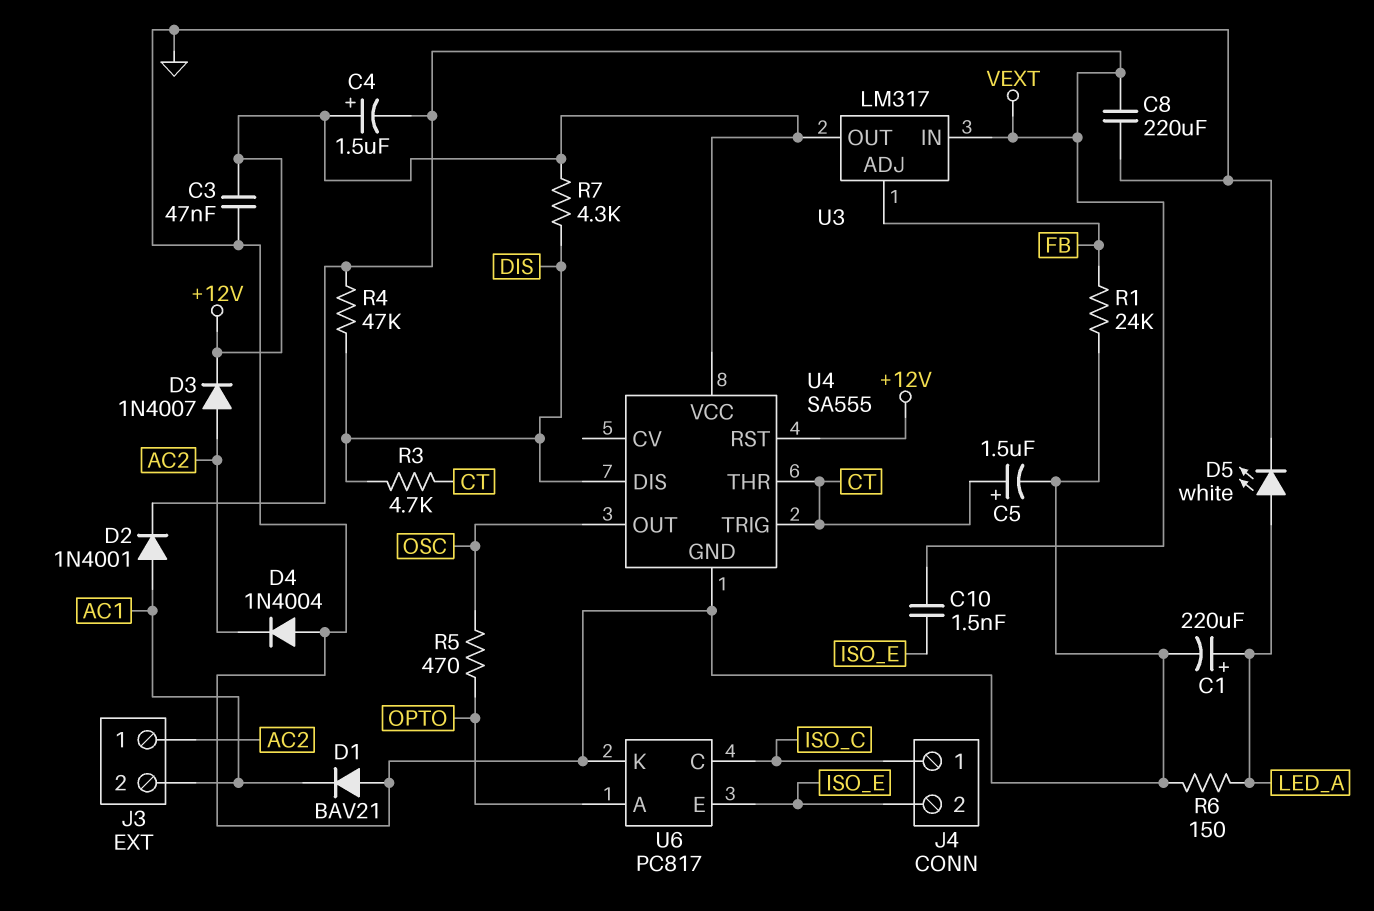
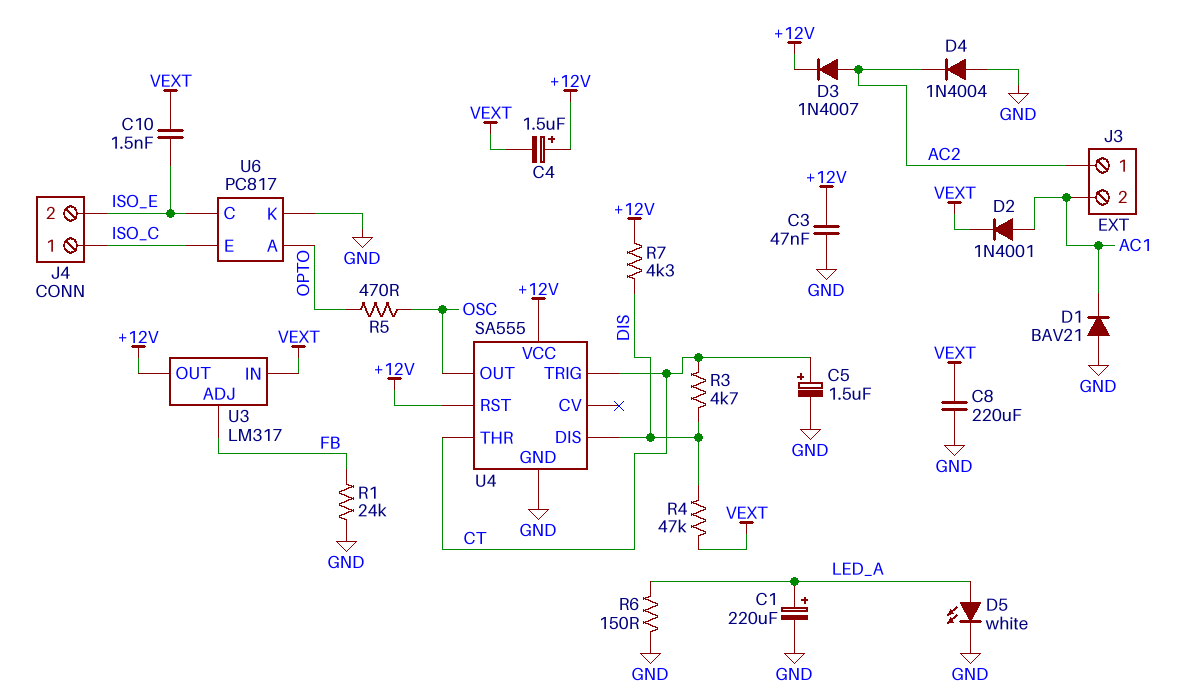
U6 pin C: ISO_C -> ISO_E
U6 pin E: ISO_E -> ISO_C

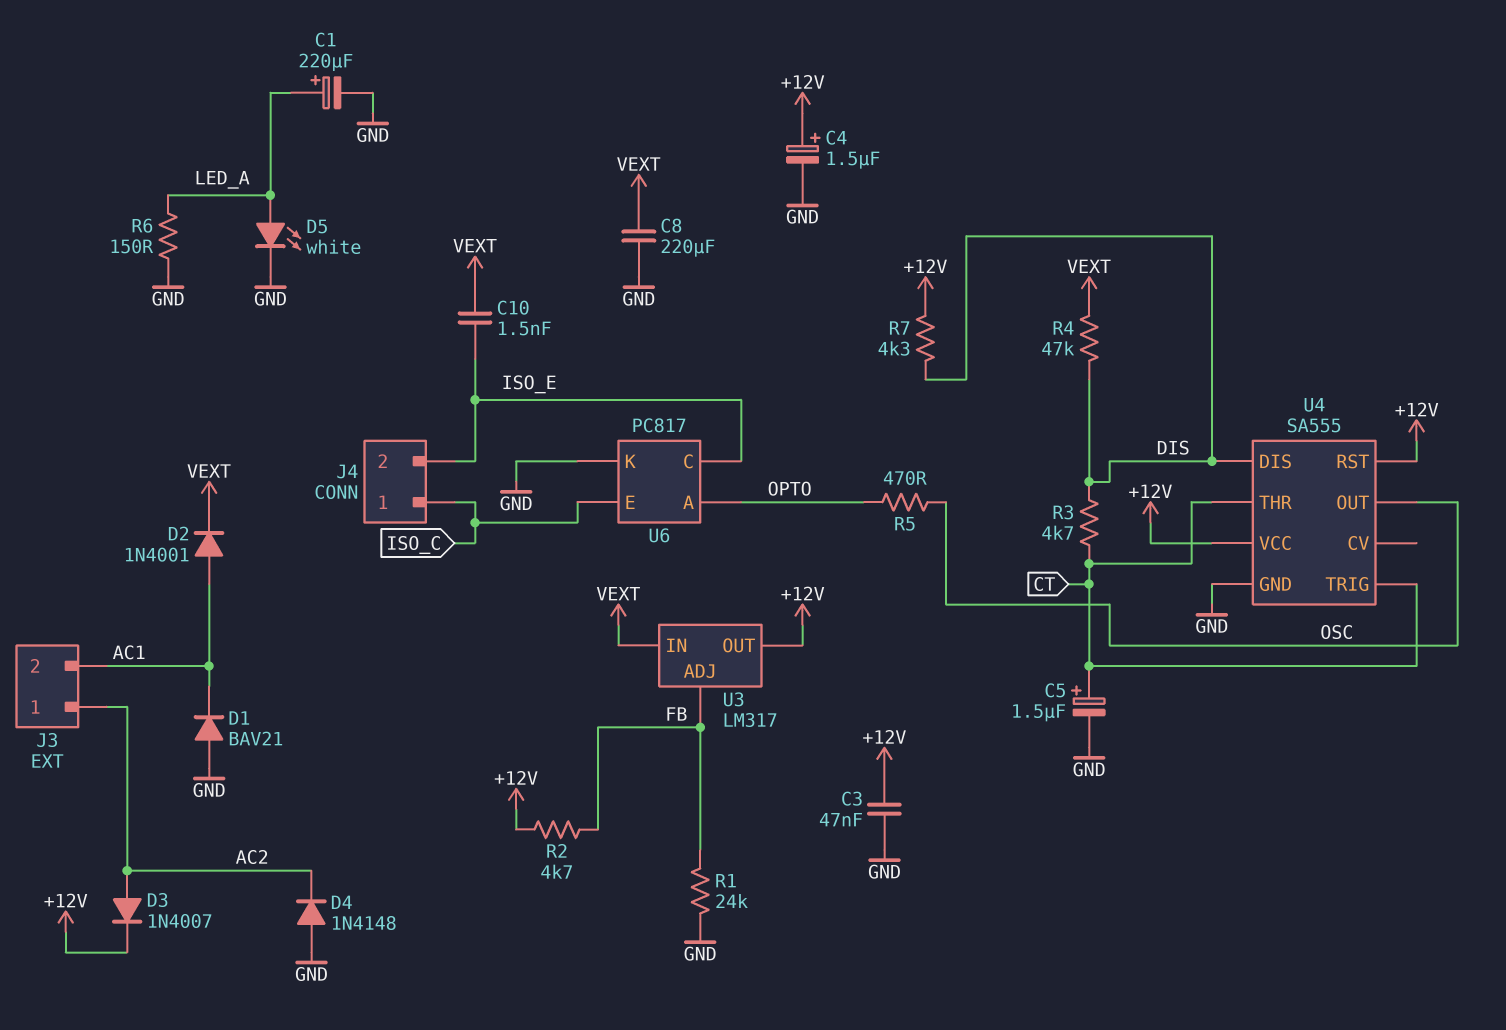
C4: 1.5uF (plus +12V, minus VEXT) -> 1.5uF (plus +12V, minus GND)
D4: diode 1N4004 (A GND, K AC2) -> diode 1N4148 (A GND, K AC2)
R2: none -> 4.7k (+12V, FB)

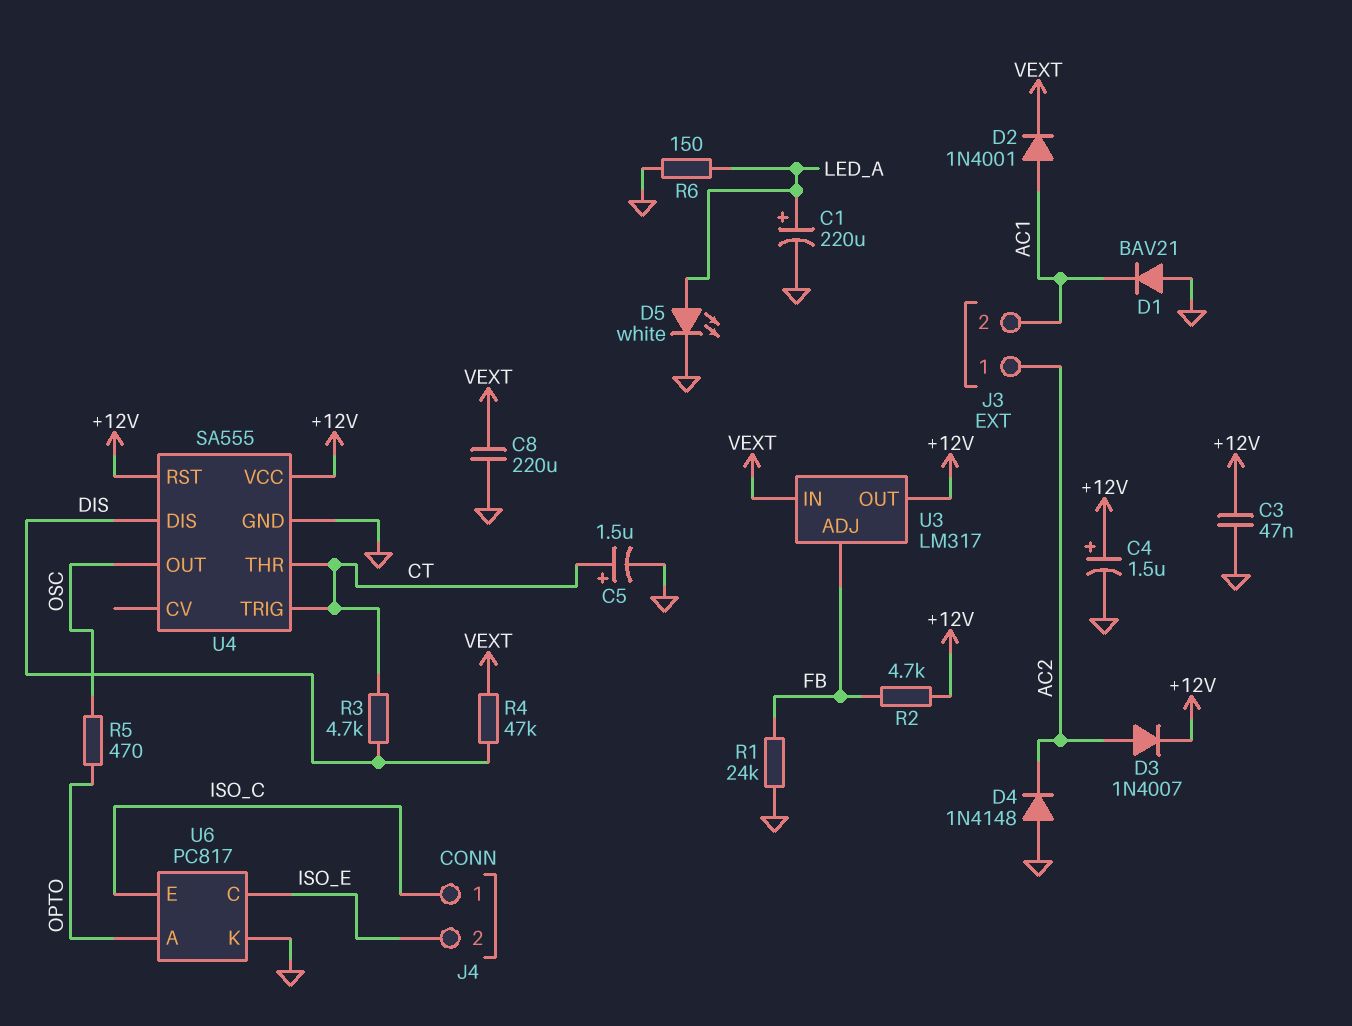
C10: 1.5nF (ISO_E, VEXT) -> none
R7: 4.3k (+12V, DIS) -> none

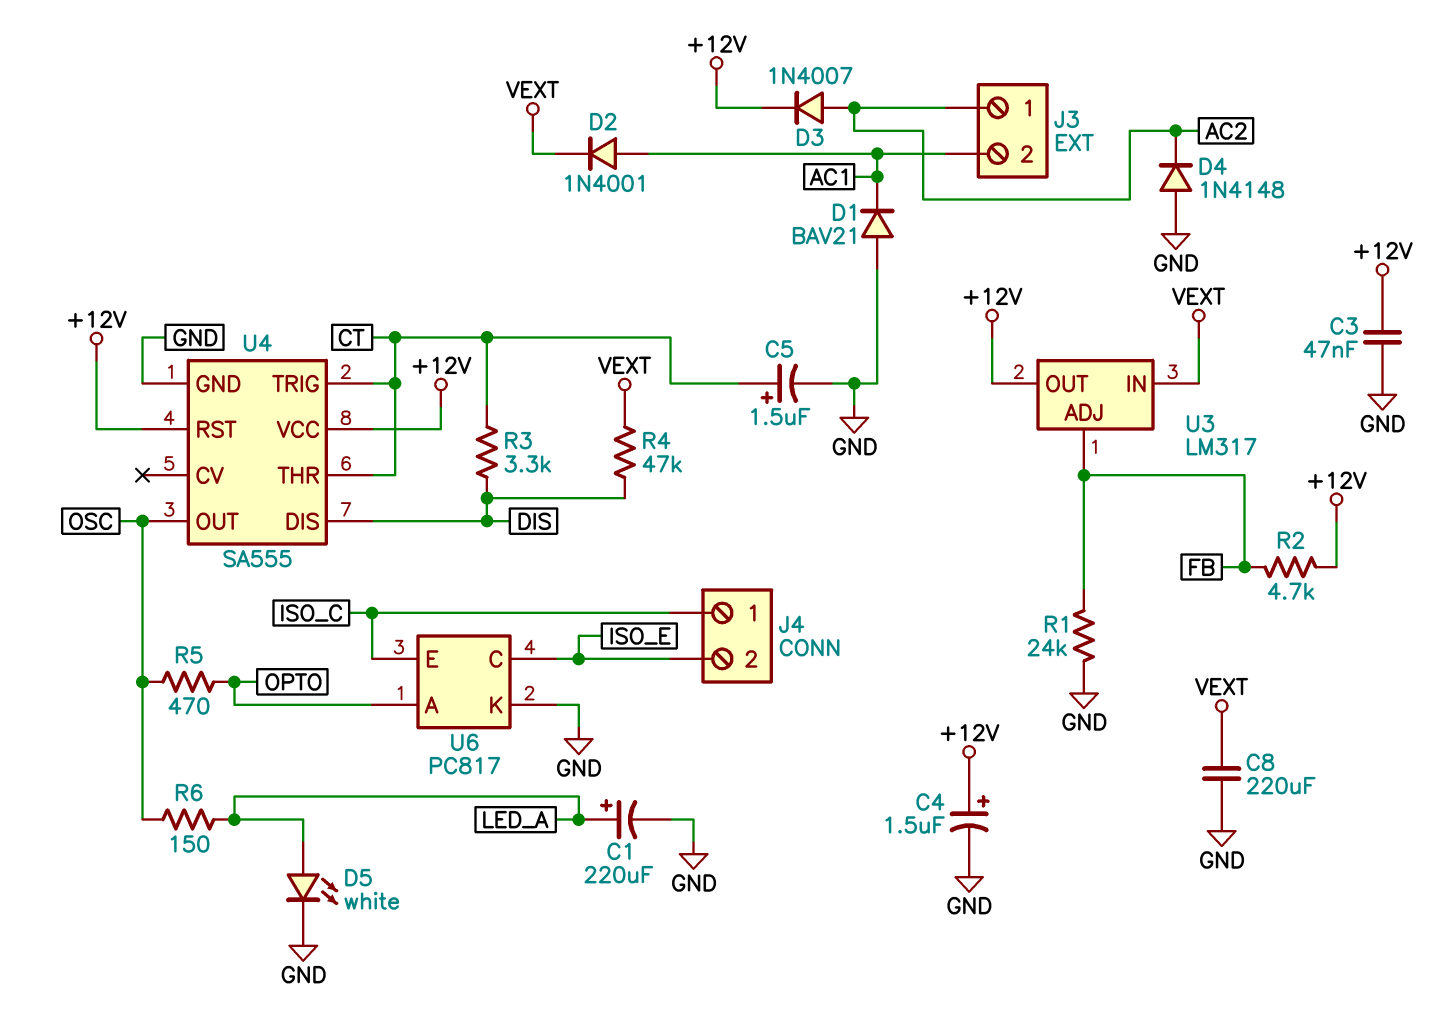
R3: 4.7k (CT, DIS) -> 3.3k (CT, DIS)
R6: 150 (GND, LED_A) -> 150 (LED_A, OSC)

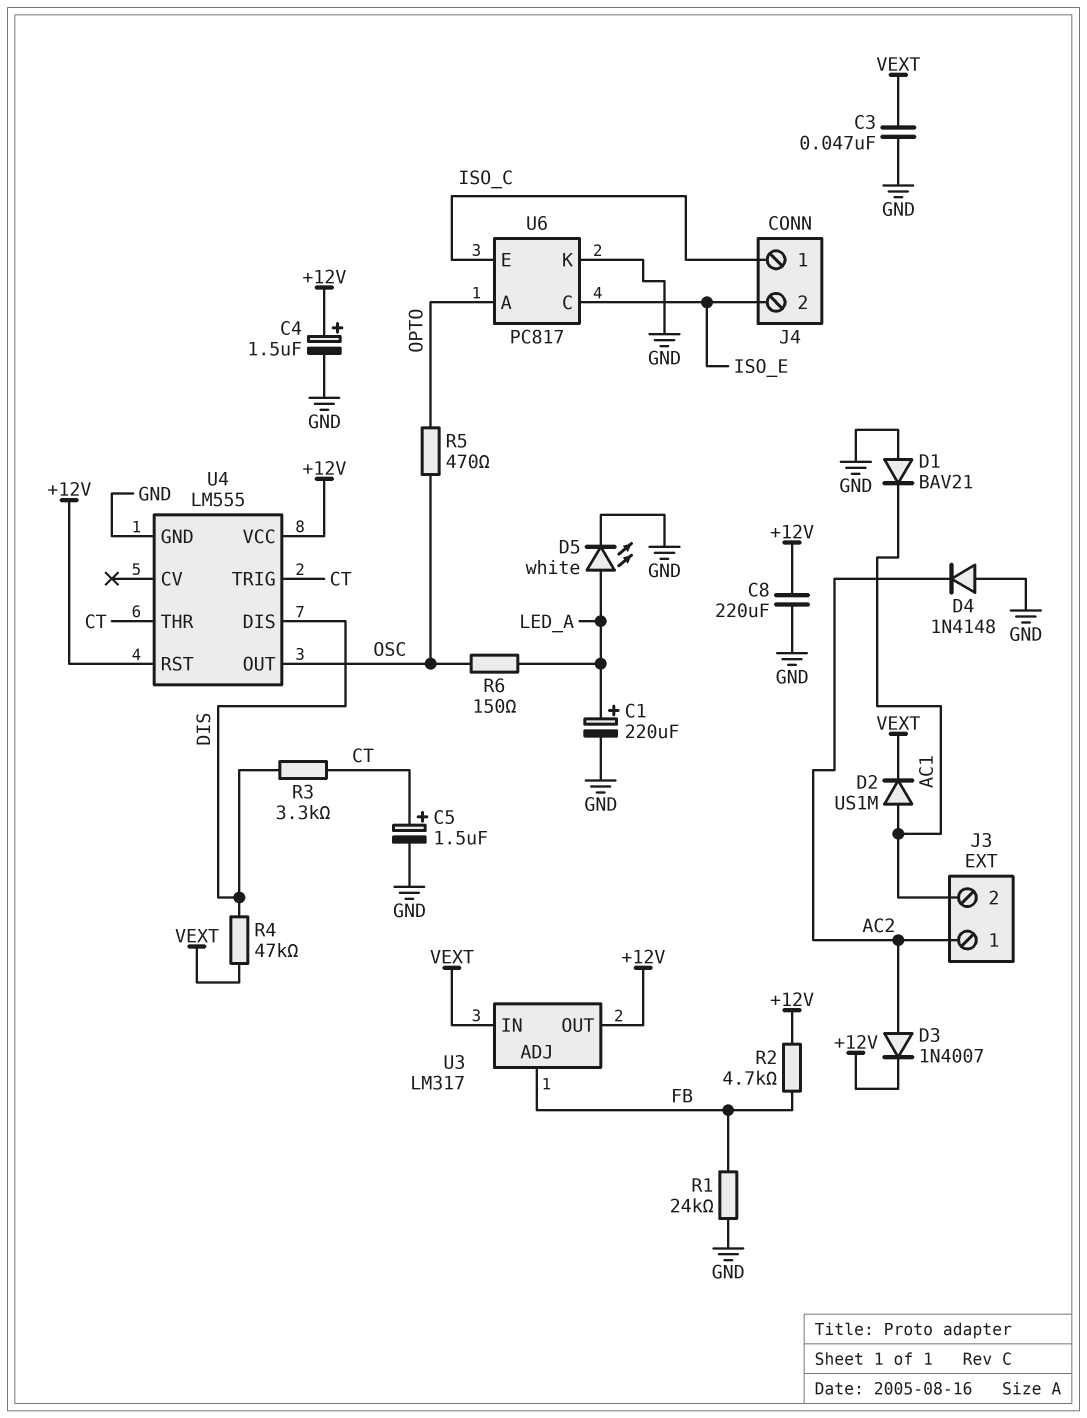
C3: 47nF (+12V, GND) -> 47nF (GND, VEXT)
C8: 220uF (GND, VEXT) -> 220uF (+12V, GND)
D2: diode 1N4001 (A AC1, K VEXT) -> diode US1M (A AC1, K VEXT)
U4: SA555 -> LM555

